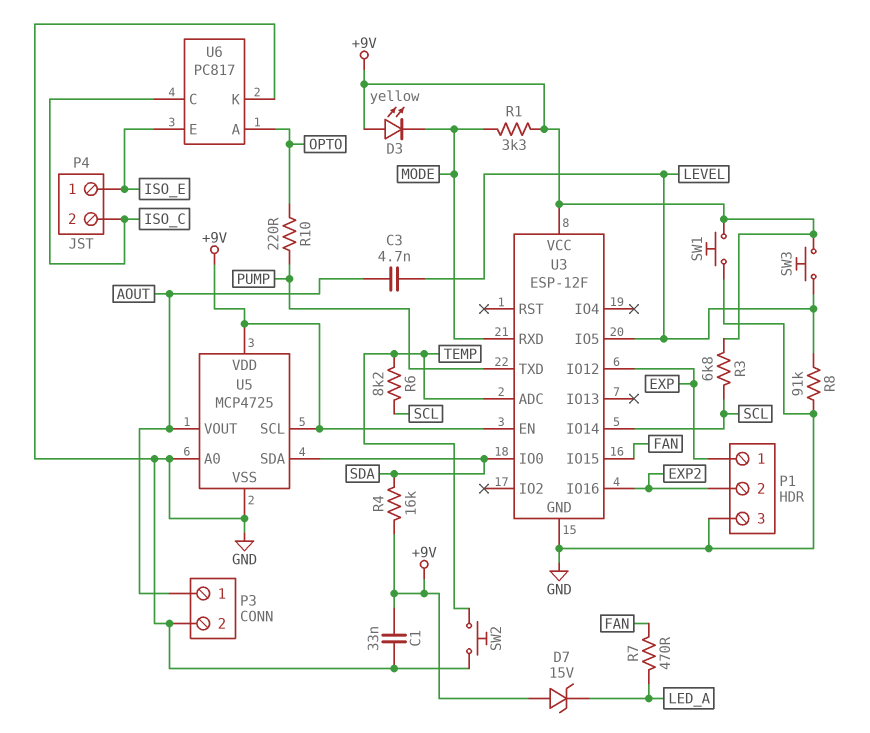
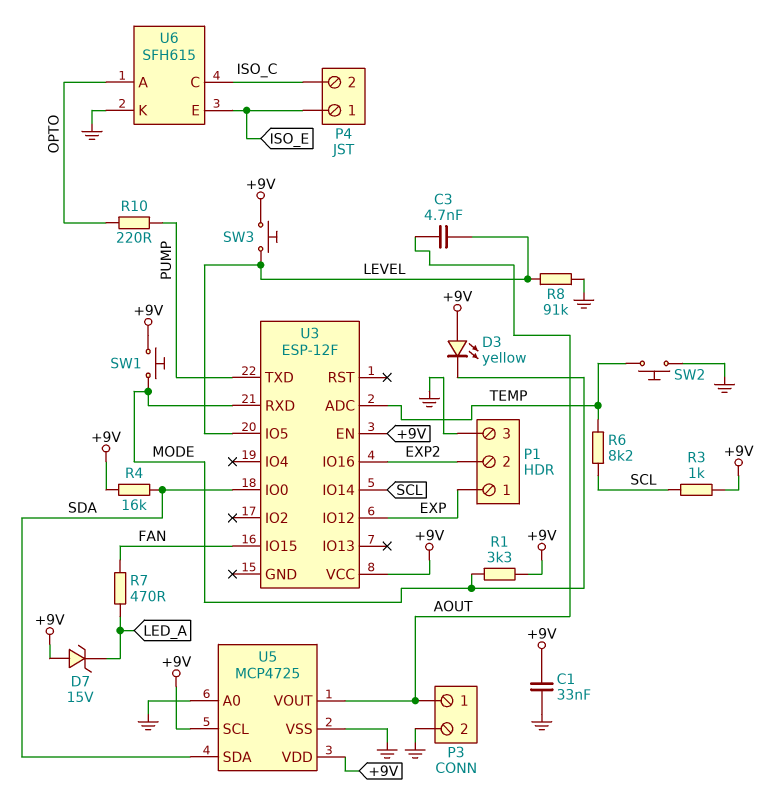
R3: 6.8k (+9V, SCL) -> 1k (+9V, SCL)
SW1: button (+9V, GND) -> button (+9V, MODE)
U3 pin GND: GND -> none
U6: PC817 -> SFH615

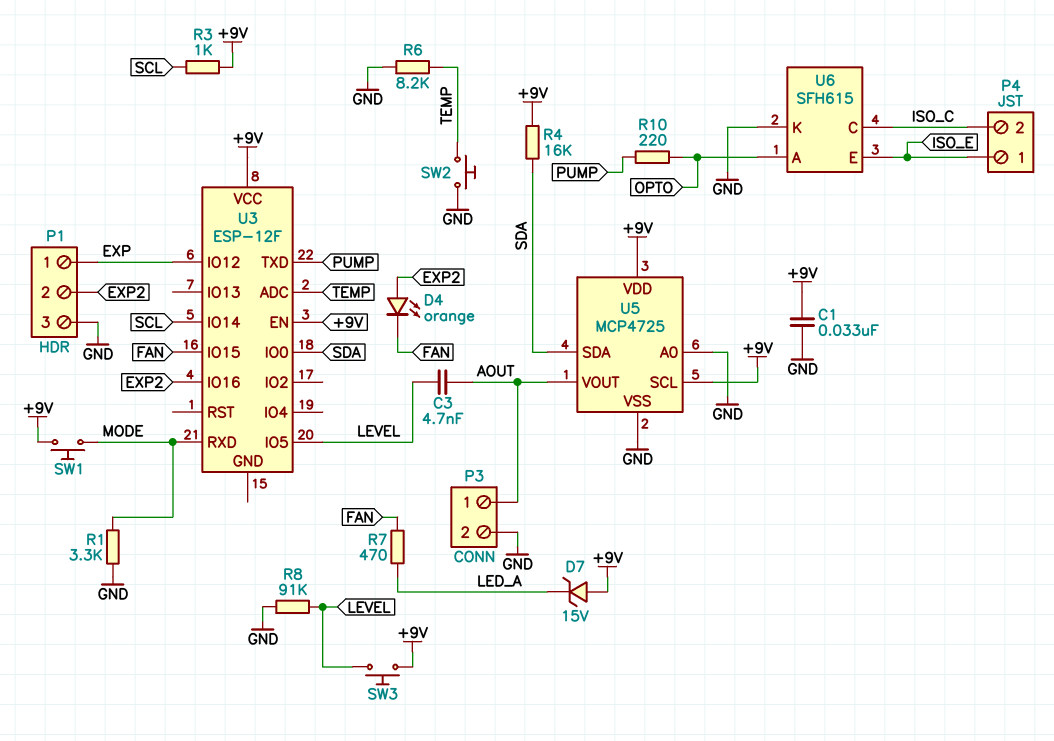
D3: LED yellow (A +9V, K MODE) -> none
D4: none -> LED orange (A EXP2, K FAN)
R1: 3.3k (+9V, MODE) -> 3.3k (GND, MODE)
R6: 8.2k (SCL, TEMP) -> 8.2k (GND, TEMP)

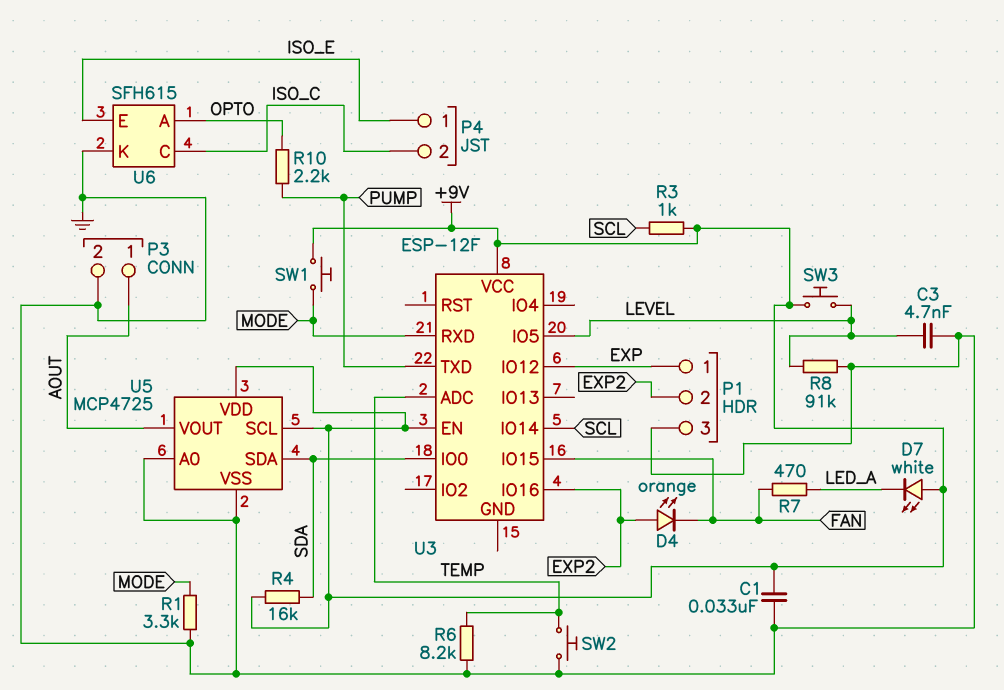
C3: 4.7nF (AOUT, LEVEL) -> 4.7nF (GND, LEVEL)
D7: zener 15V (A +9V, K LED_A) -> LED white (A +9V, K LED_A)
R10: 220 (OPTO, PUMP) -> 2.2k (OPTO, PUMP)

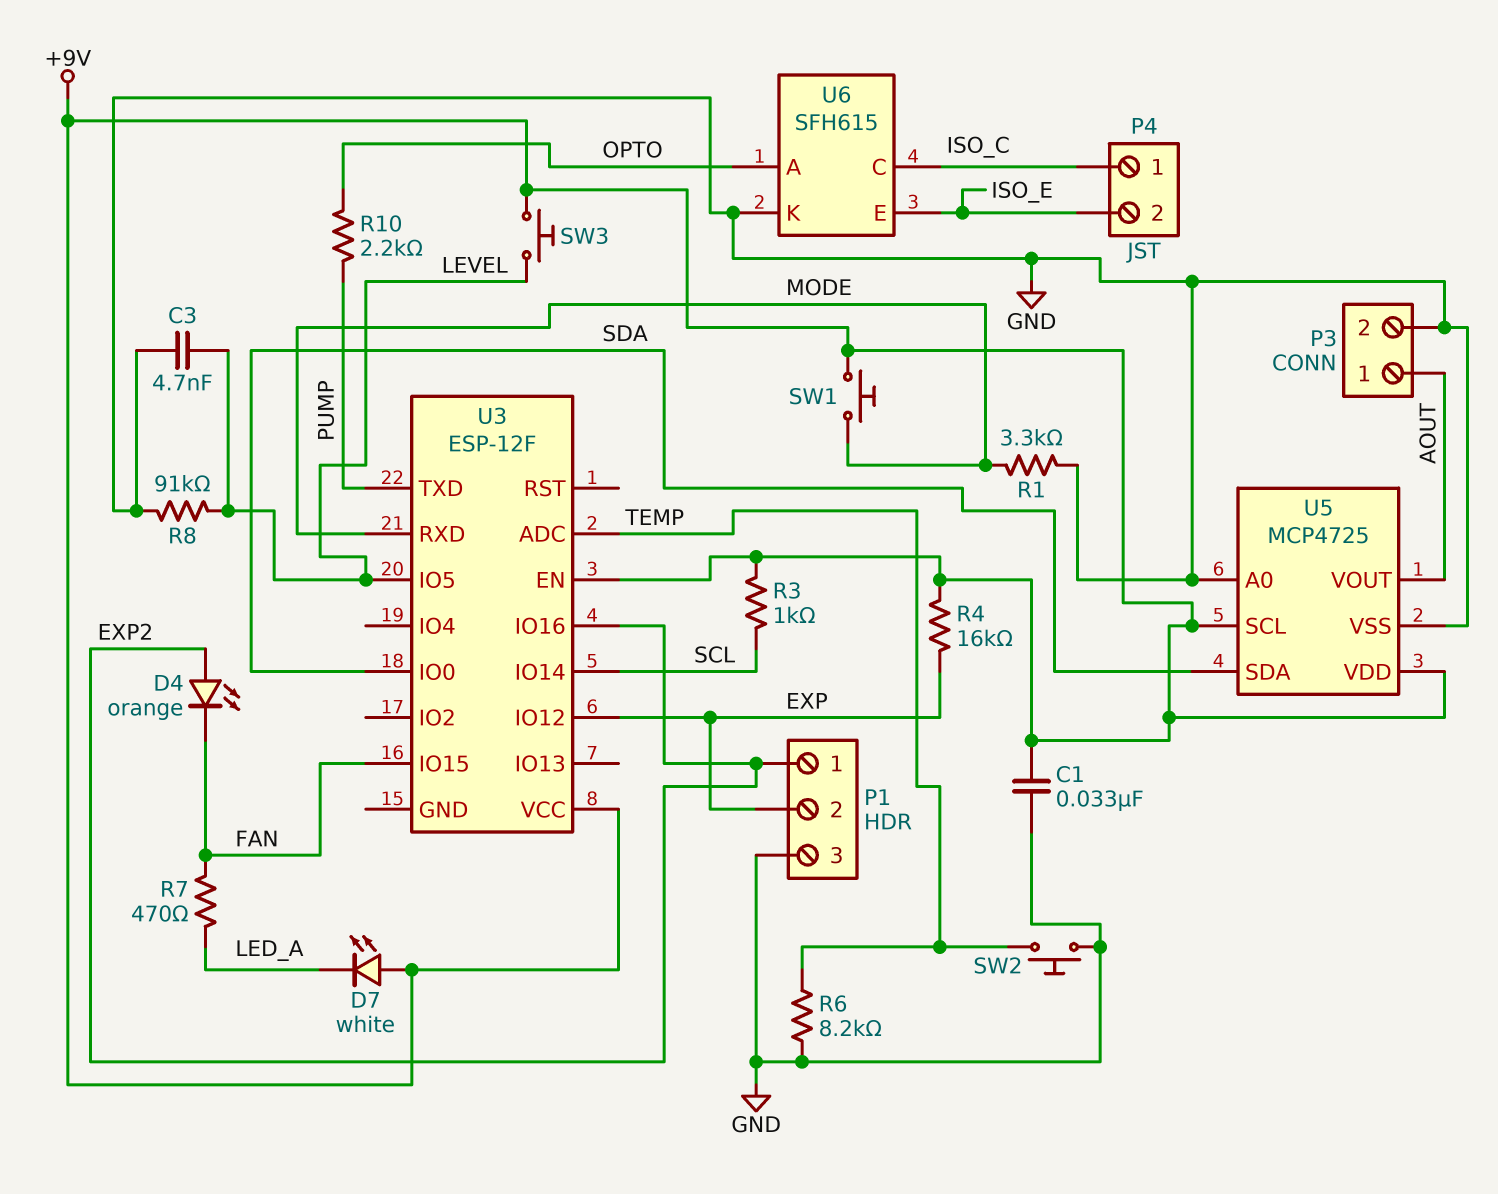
P1 pin 1: EXP -> EXP2
P1 pin 2: EXP2 -> EXP
P4 pin 1: ISO_E -> ISO_C
P4 pin 2: ISO_C -> ISO_E
R4: 16k (+9V, SDA) -> 16k (+9V, EXP)

